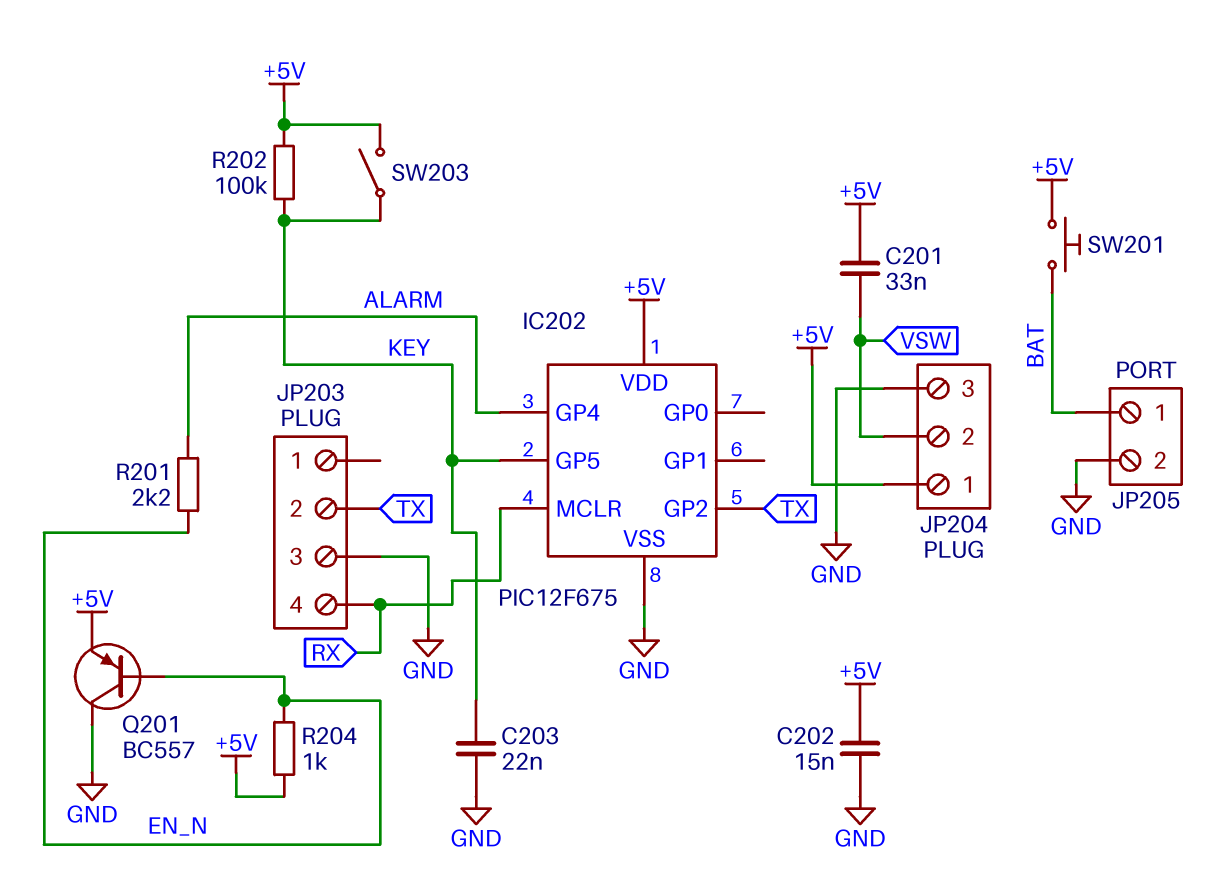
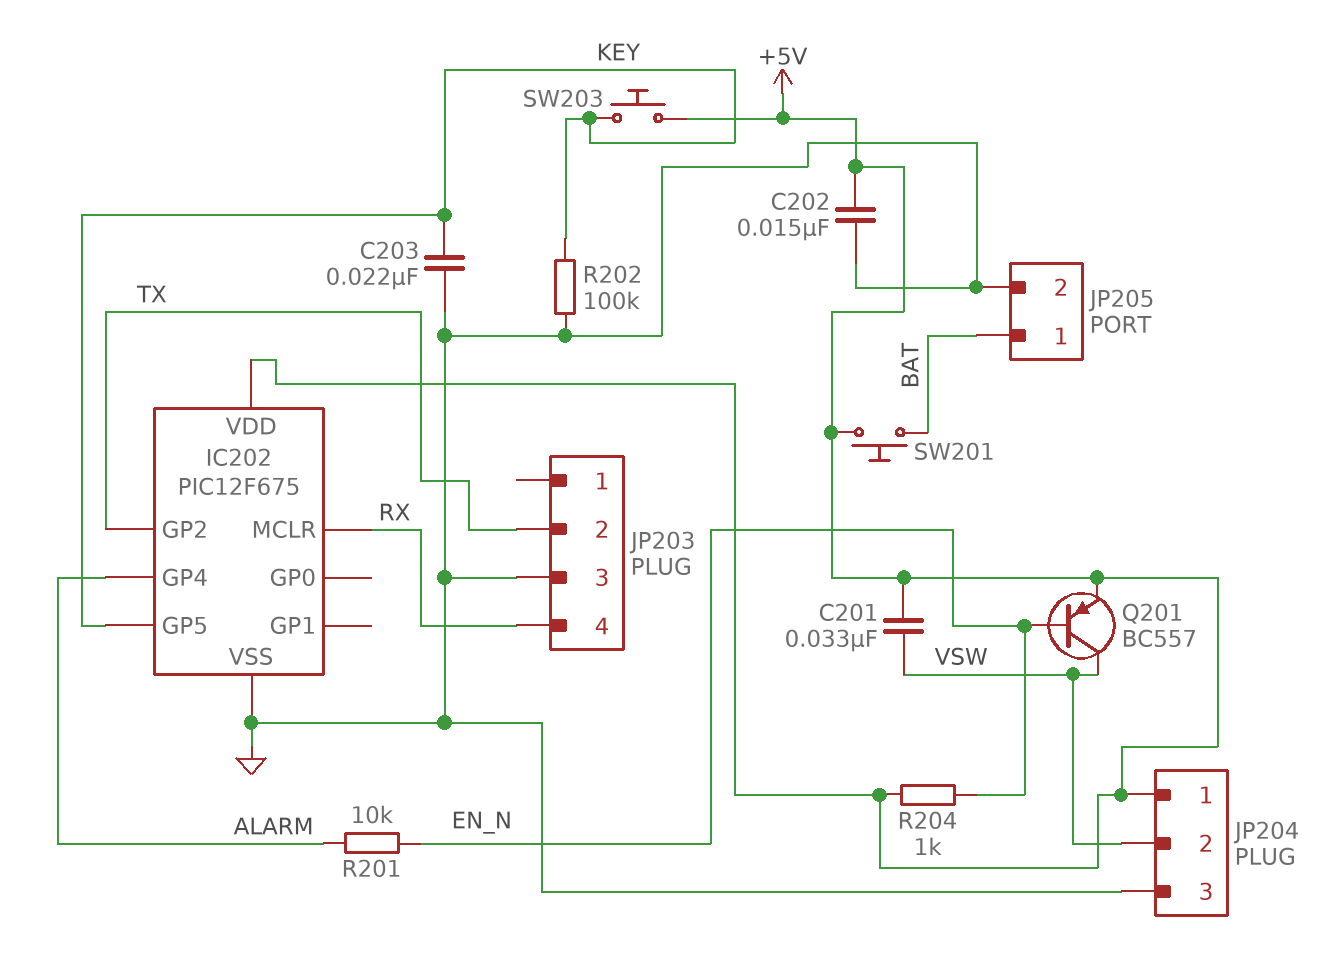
Q201: PNP BC557 (B EN_N, C GND, E +5V) -> PNP BC557 (B EN_N, C VSW, E +5V)
R201: 2.2k (ALARM, EN_N) -> 10k (ALARM, EN_N)
R202: 100k (+5V, KEY) -> 100k (GND, KEY)
SW203: switch (+5V, KEY) -> button (+5V, KEY)

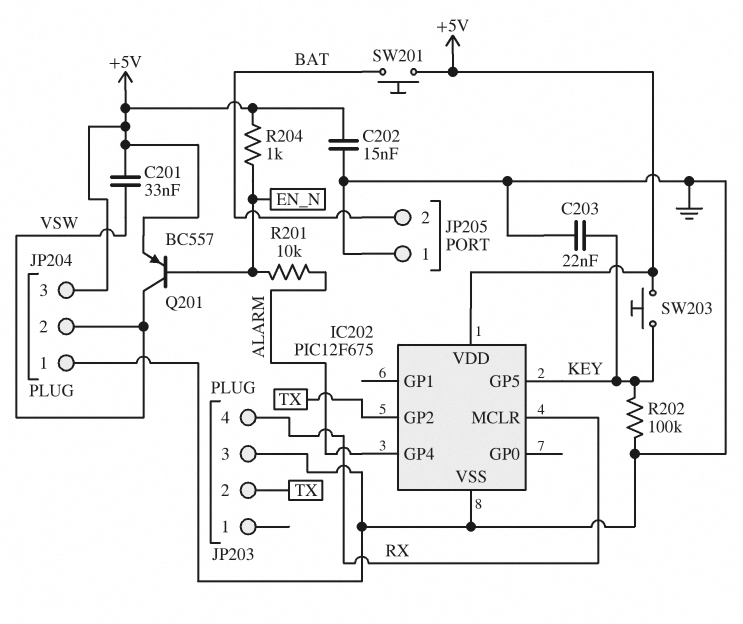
JP204 pin 1: +5V -> GND
JP204 pin 3: GND -> +5V
JP205 pin 1: BAT -> GND
JP205 pin 2: GND -> BAT

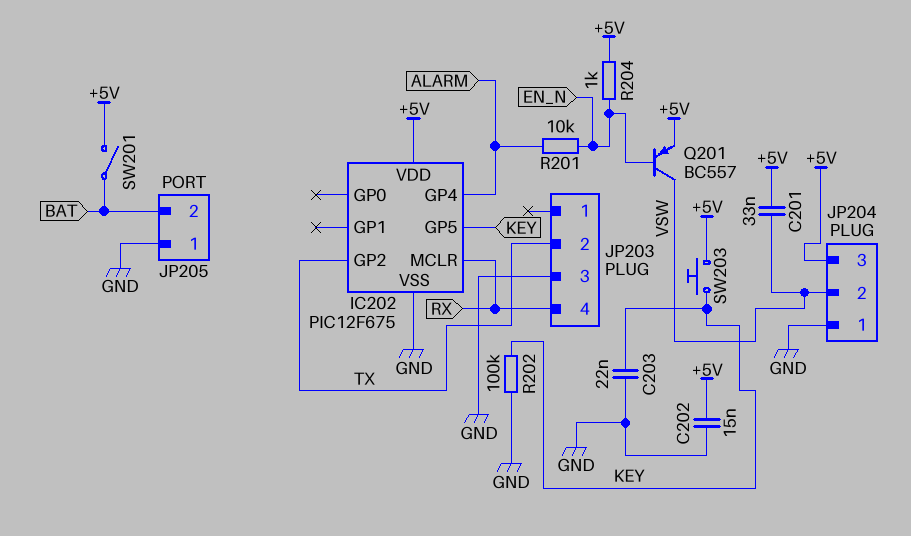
SW201: button (+5V, BAT) -> switch (+5V, BAT)

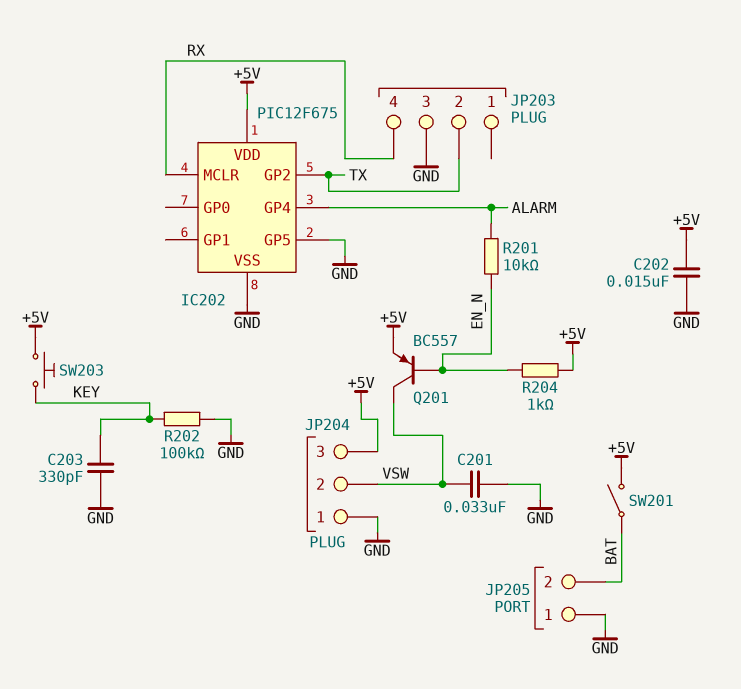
C201: 33nF (+5V, VSW) -> 33nF (GND, VSW)
C203: 22nF (GND, KEY) -> 330pF (GND, KEY)
IC202 pin GP5: KEY -> GND

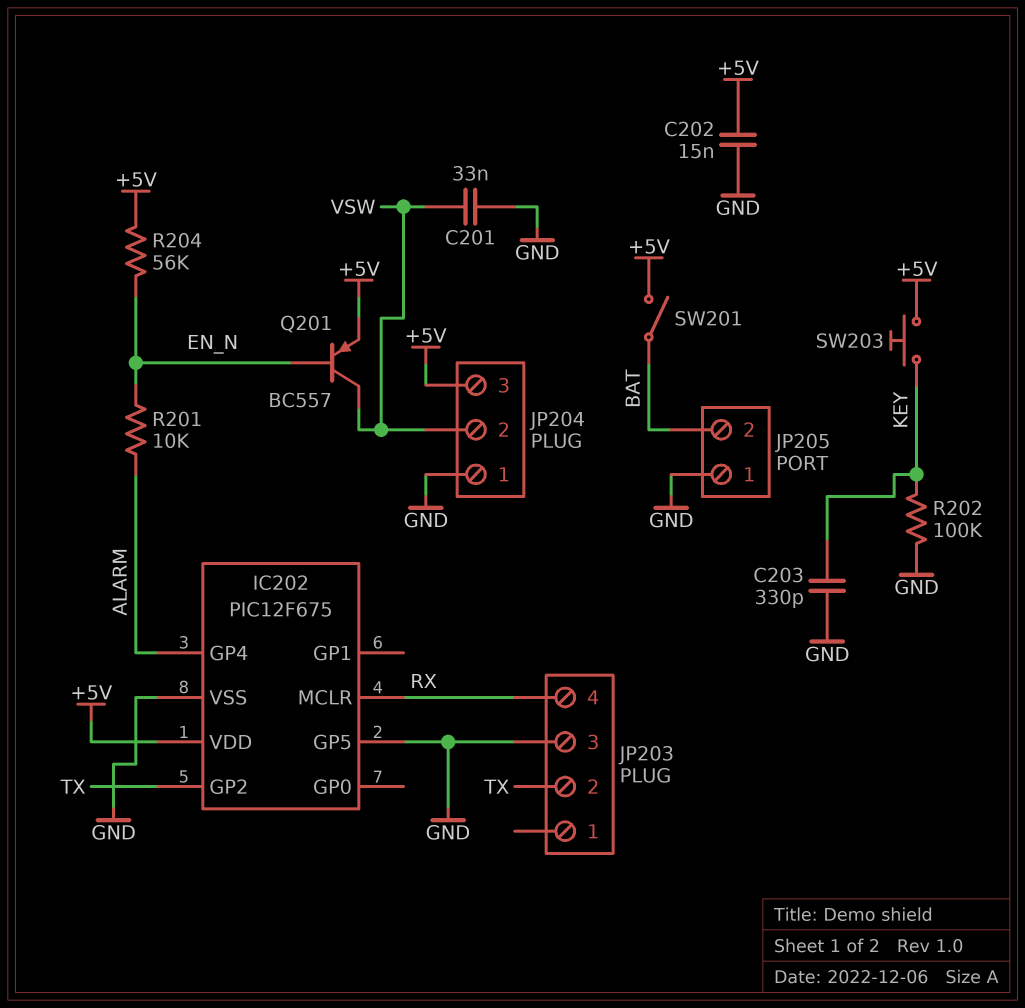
R204: 1k (+5V, EN_N) -> 56k (+5V, EN_N)

